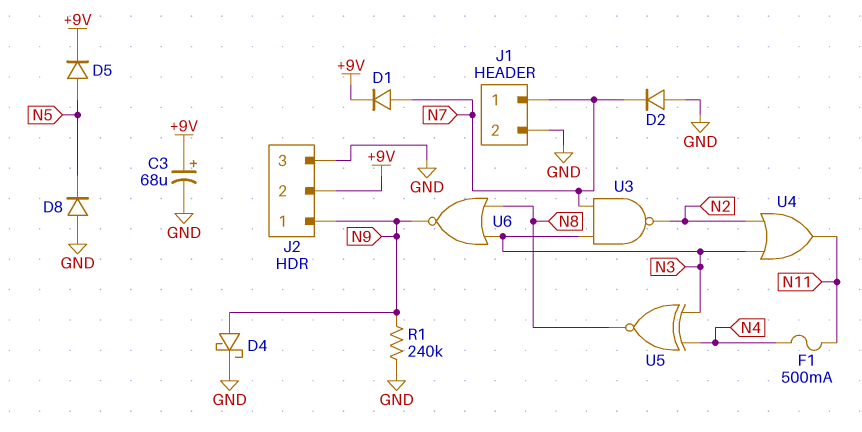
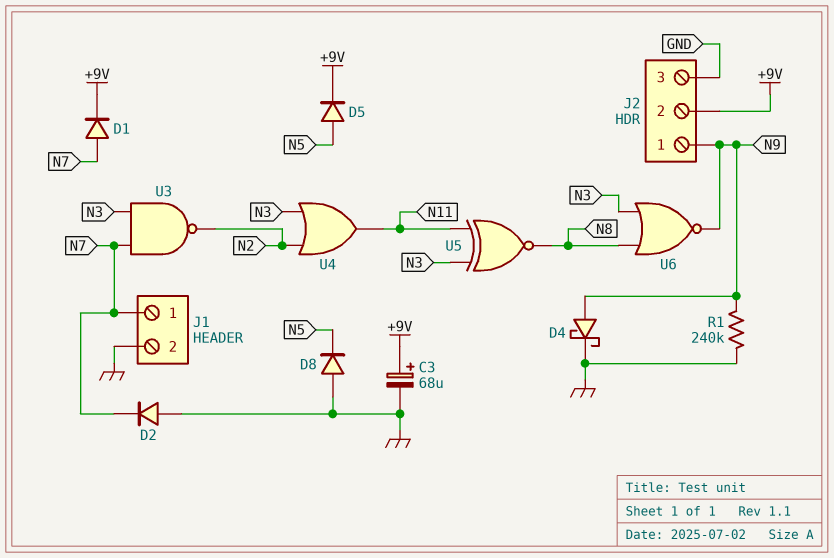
F1: 500mA (N4, N11) -> none
U5: XNOR (in N3, in N4, out N8) -> XNOR (in N3, in N11, out N8)

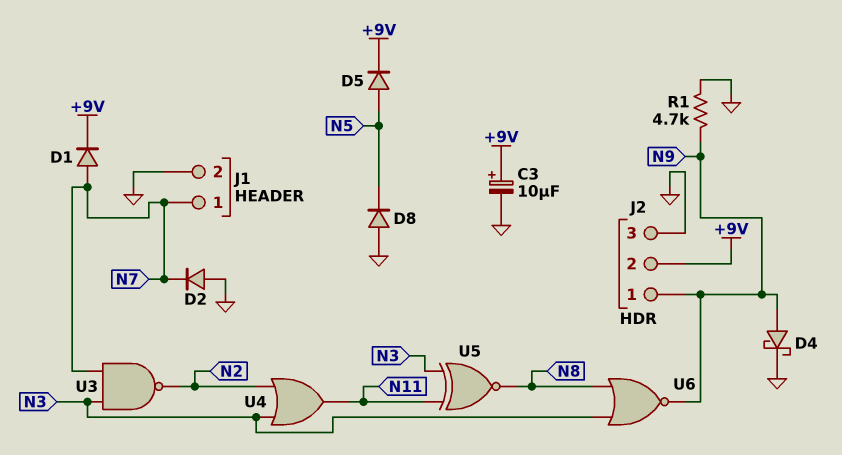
C3: 68uF (plus +9V, minus GND) -> 10uF (plus +9V, minus GND)
R1: 240k (GND, N9) -> 4.7k (GND, N9)

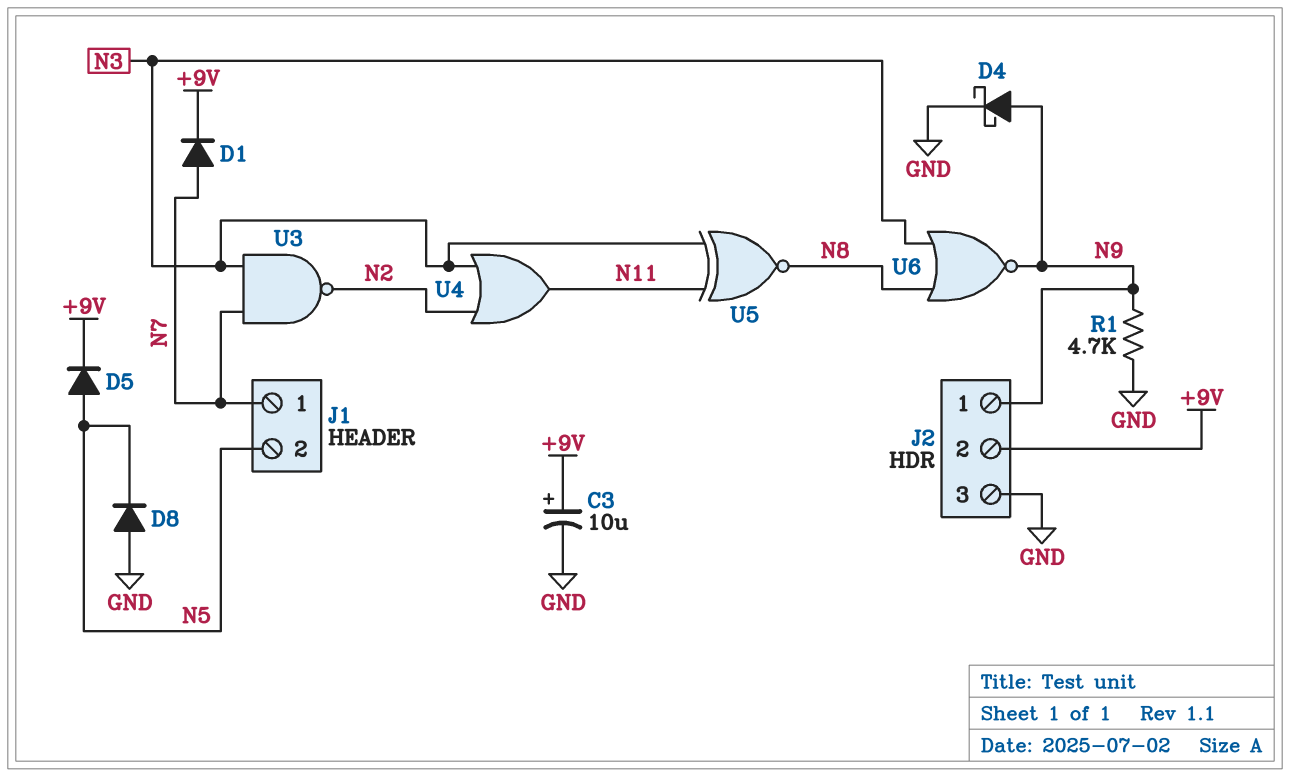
D2: diode (A GND, K N7) -> none
J1 pin 2: GND -> N5

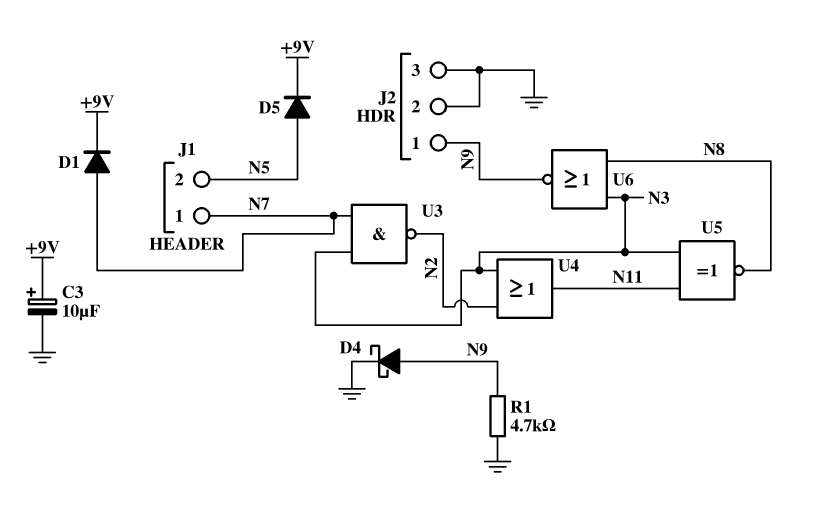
D8: diode (A GND, K N5) -> none
J2 pin 2: +9V -> GND

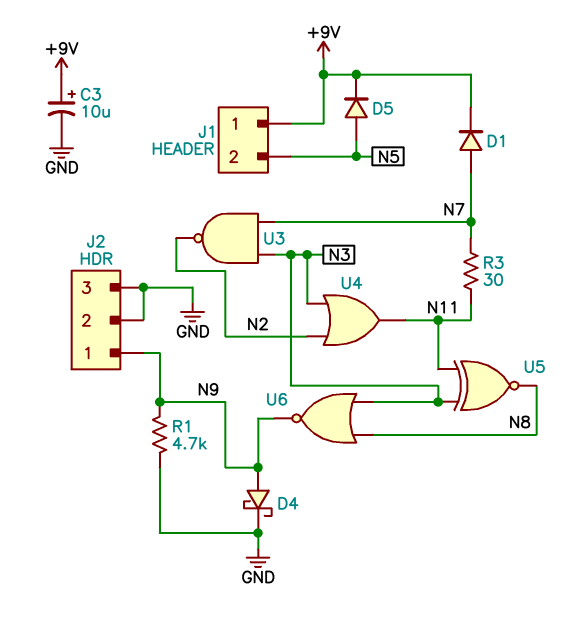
J1 pin 1: N7 -> +9V
R3: none -> 30 (N7, N11)

